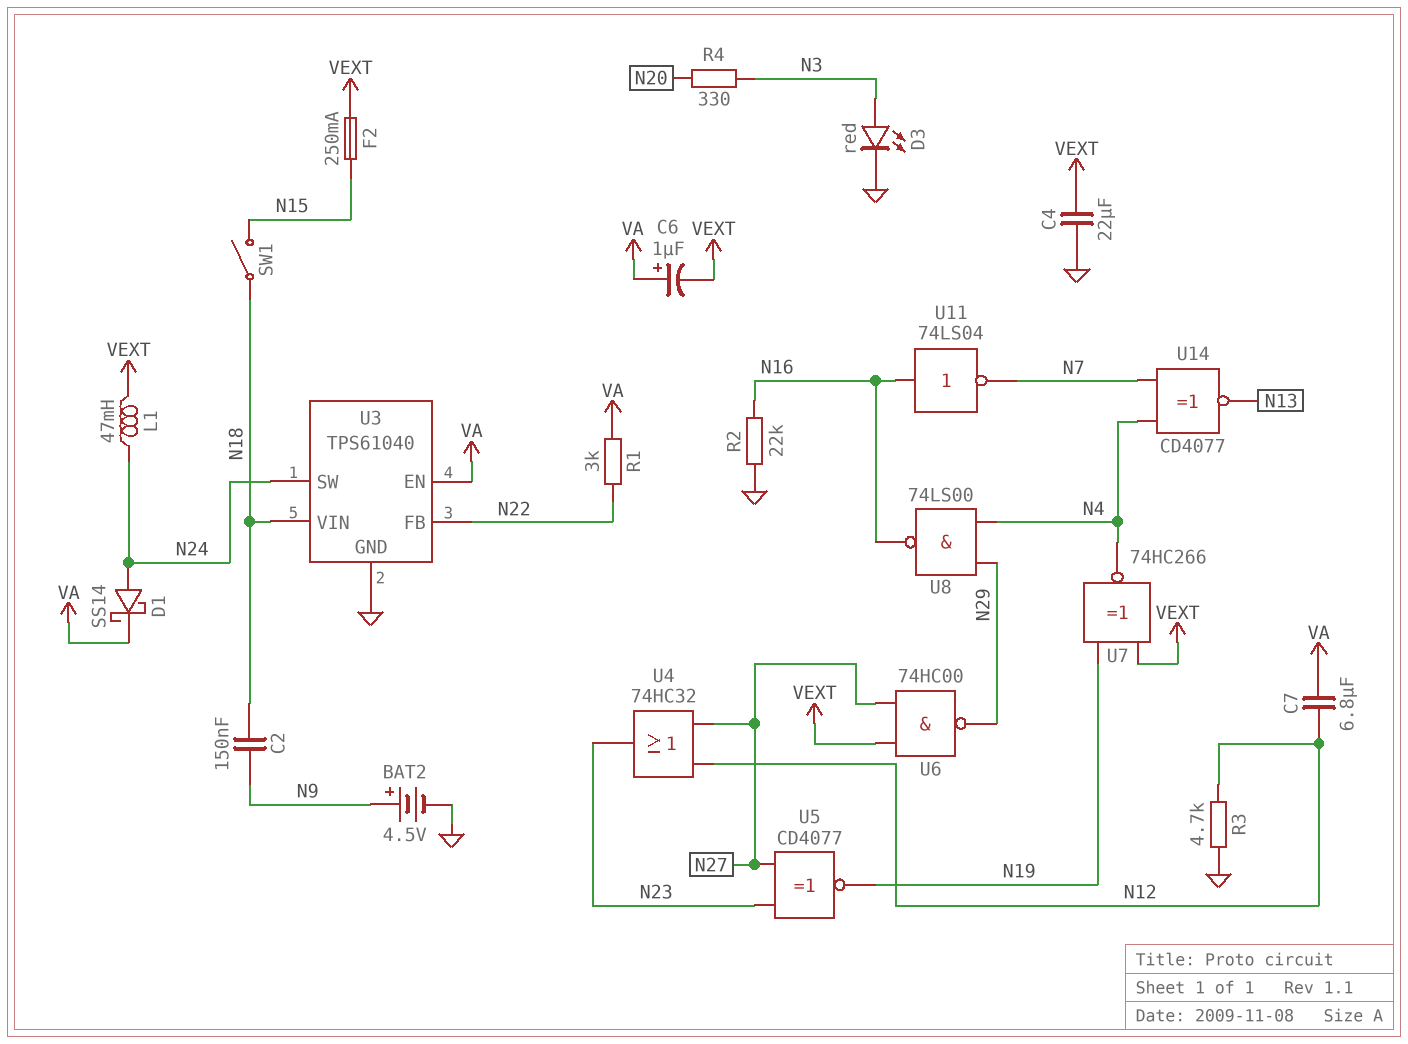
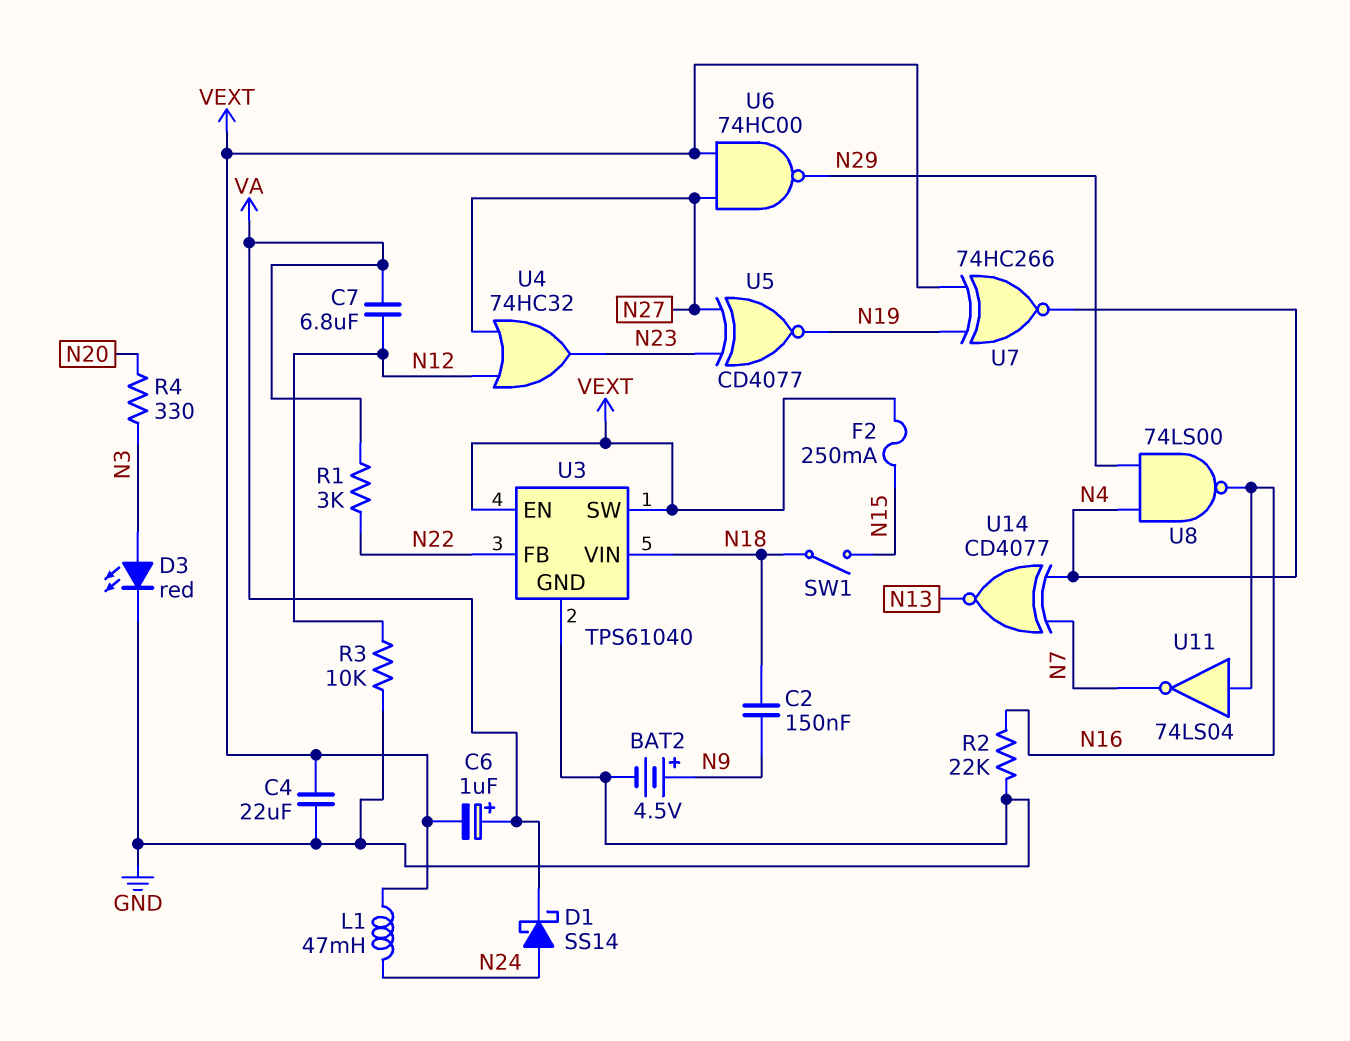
R3: 4.7k (GND, N12) -> 10k (GND, N12)
U3 pin EN: VA -> VEXT
U3 pin SW: N24 -> VEXT

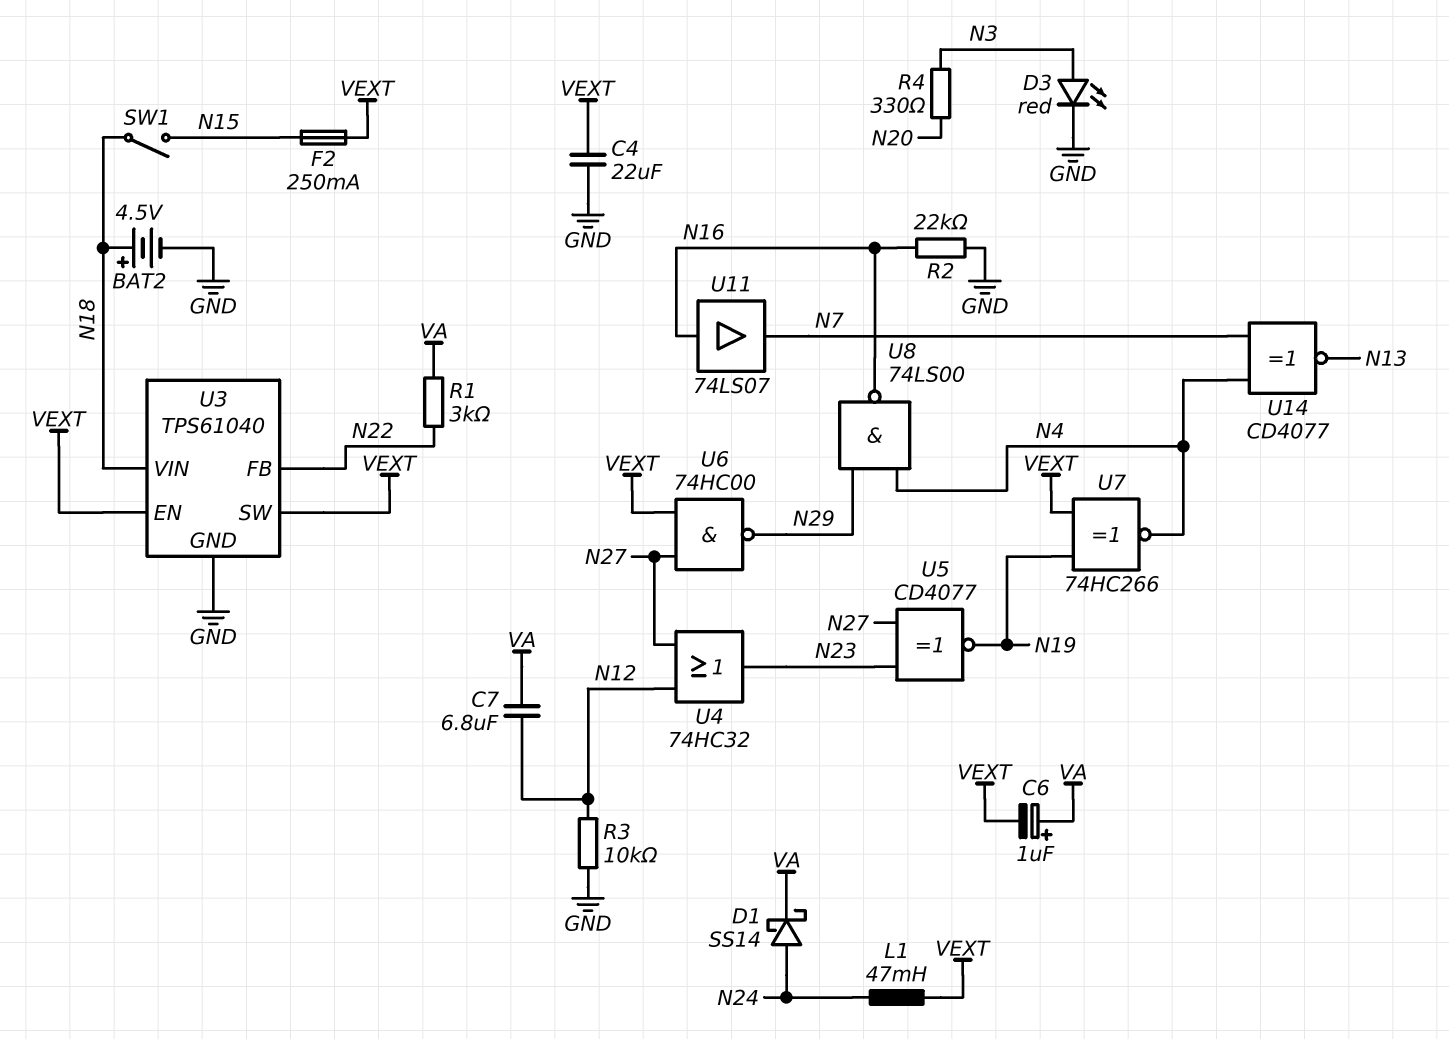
BAT2: 4.5V (plus N9, minus GND) -> 4.5V (plus N18, minus GND)
C2: 150nF (N9, N18) -> none
U11: NOT 74LS04 (in N16, out N7) -> buffer 74LS07 (in N16, out N7)

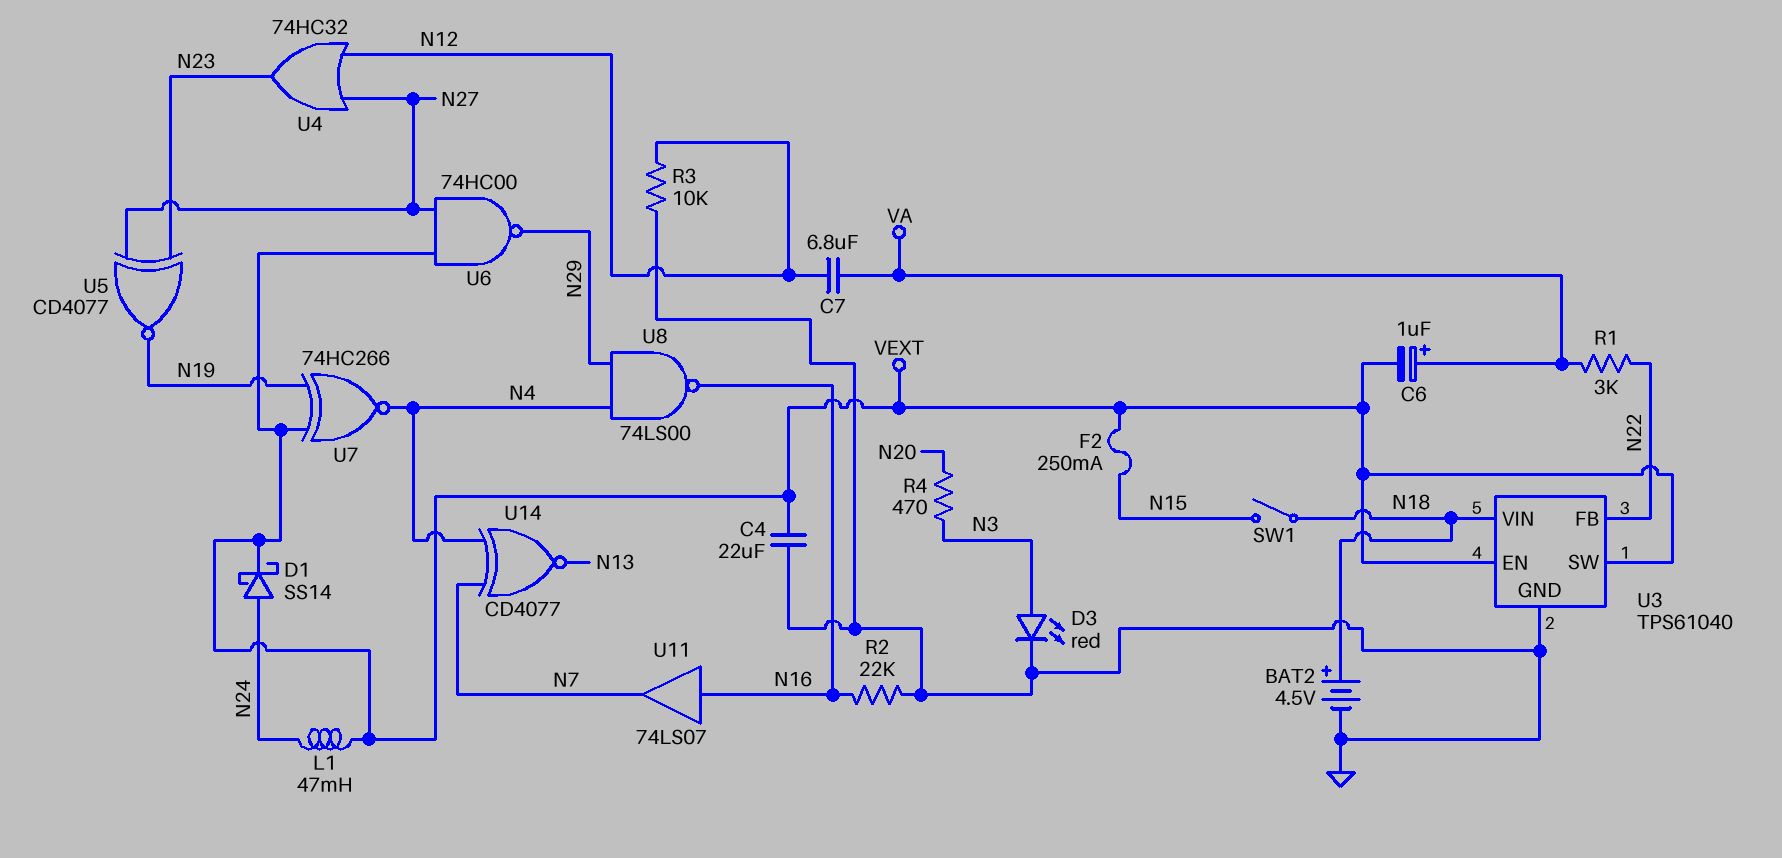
D1: schottky SS14 (A N24, K VA) -> schottky SS14 (A N24, K VEXT)
R4: 330 (N3, N20) -> 470 (N3, N20)

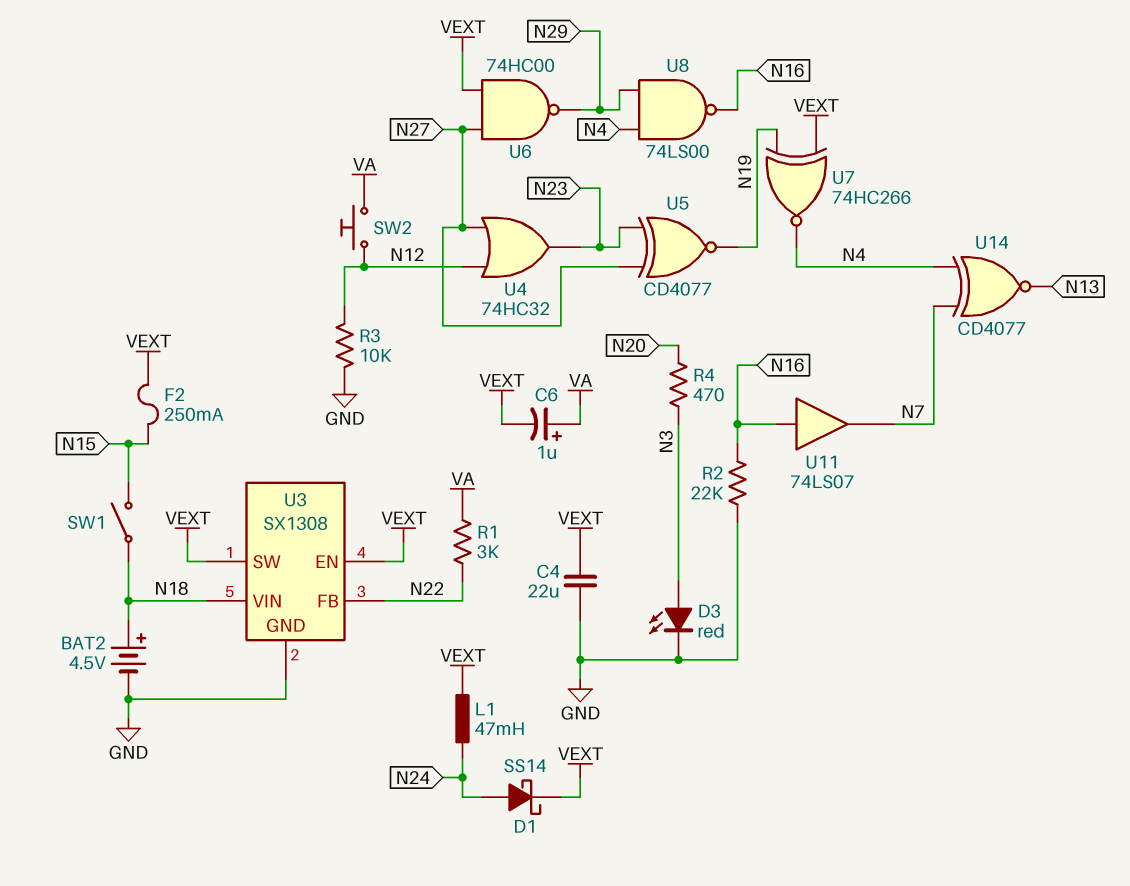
C7: 6.8uF (N12, VA) -> none
SW2: none -> button (N12, VA)
U3: TPS61040 -> SX1308

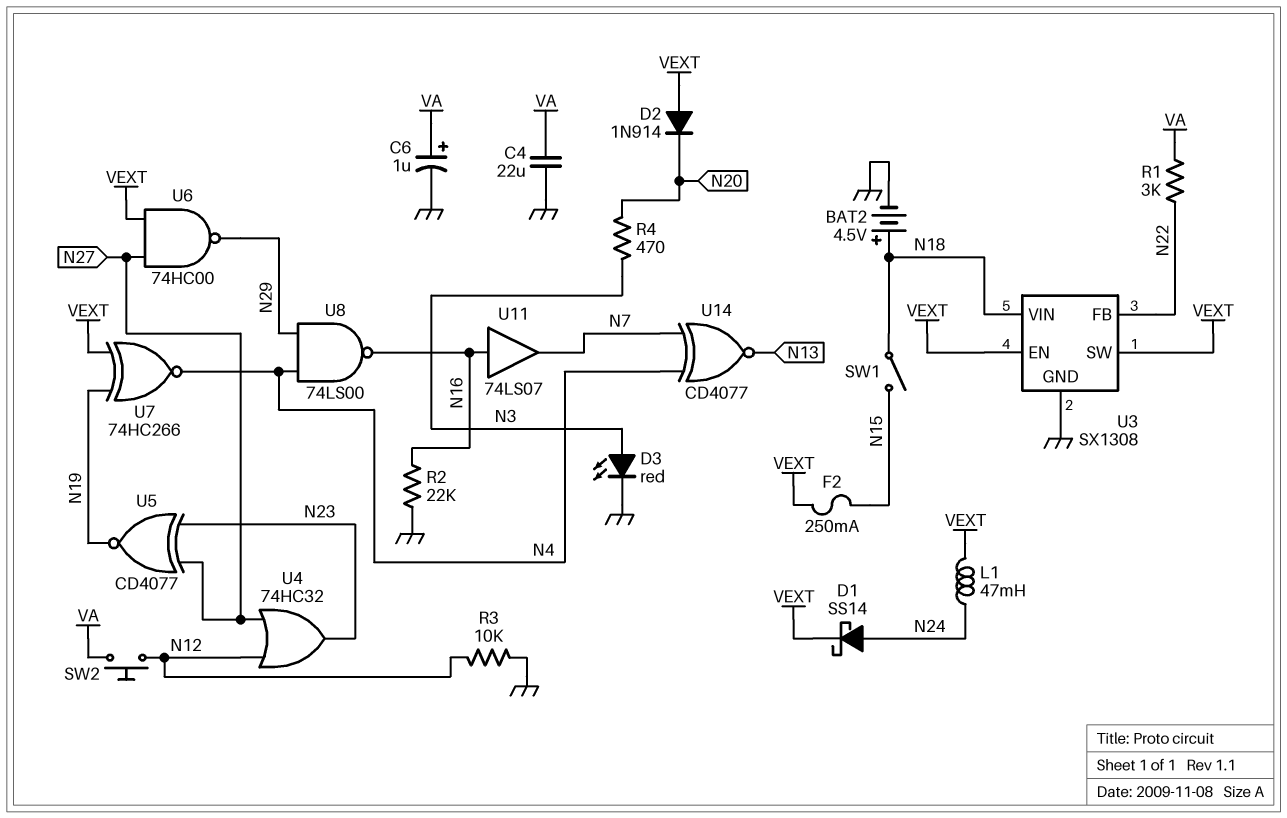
C4: 22uF (GND, VEXT) -> 22uF (GND, VA)
C6: 1uF (plus VA, minus VEXT) -> 1uF (plus VA, minus GND)
D2: none -> diode 1N914 (A VEXT, K N20)

